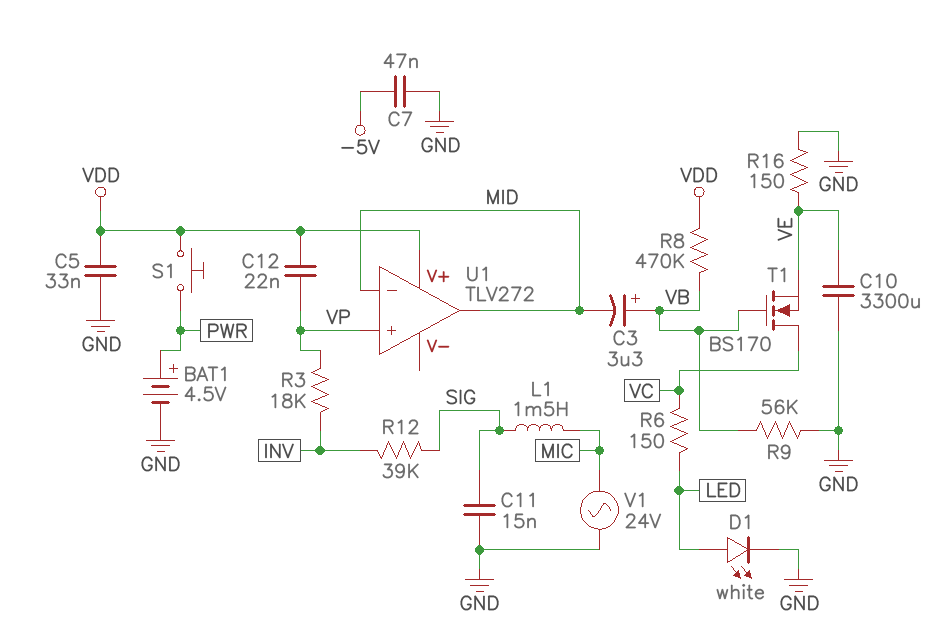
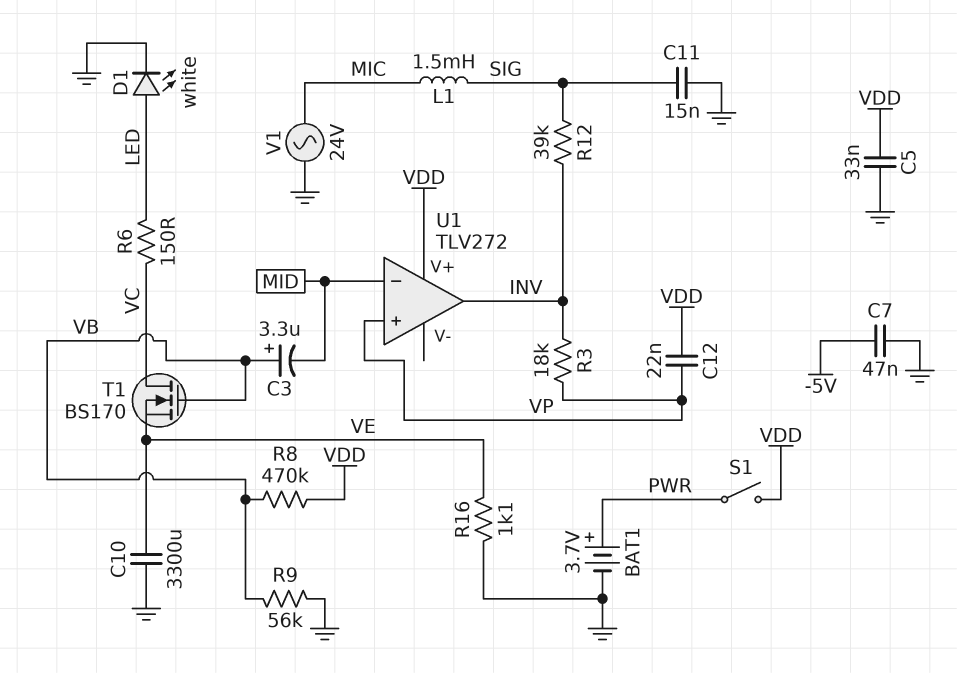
BAT1: 4.5V (plus PWR, minus GND) -> 3.7V (plus PWR, minus GND)
R16: 150 (GND, VE) -> 1.1k (GND, VE)
S1: button (PWR, VDD) -> switch (PWR, VDD)
U1 pin out: MID -> INV

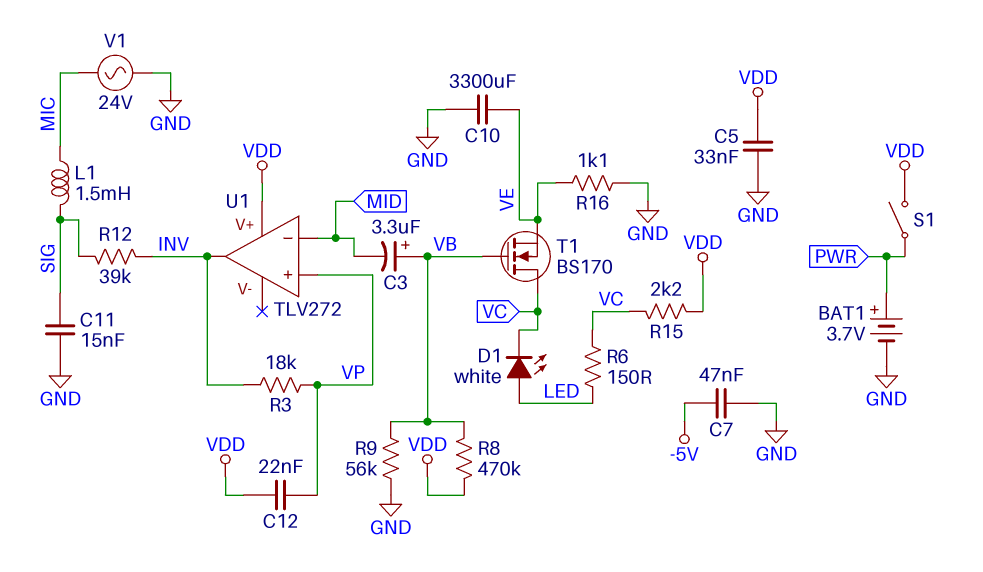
D1: LED white (A LED, K GND) -> LED white (A LED, K VC)
R15: none -> 2.2k (VC, VDD)

